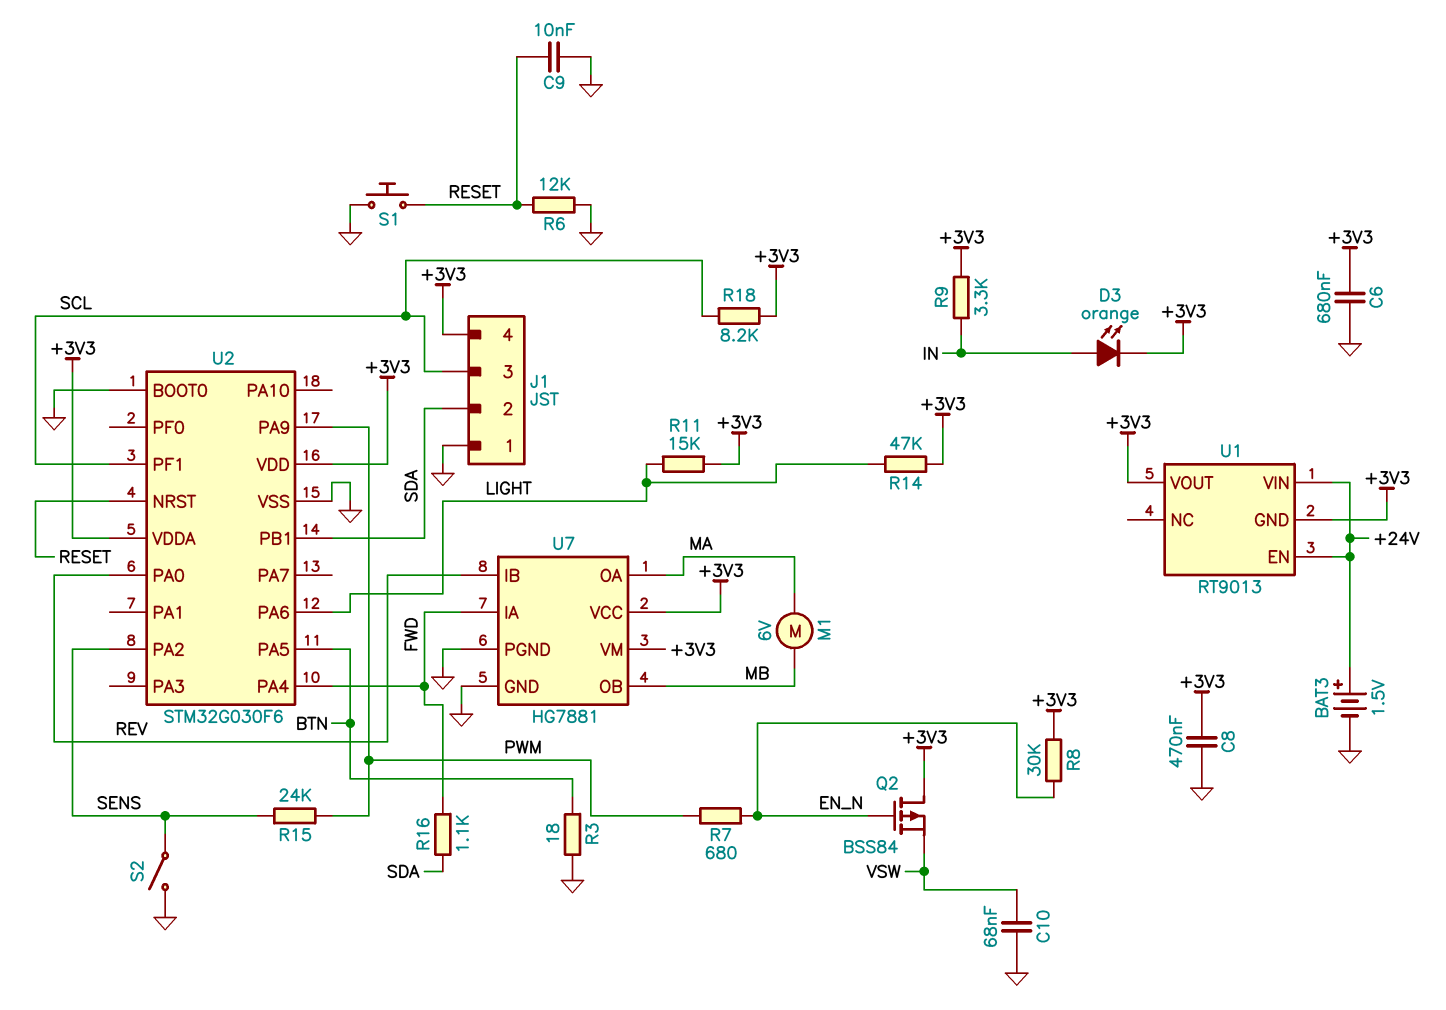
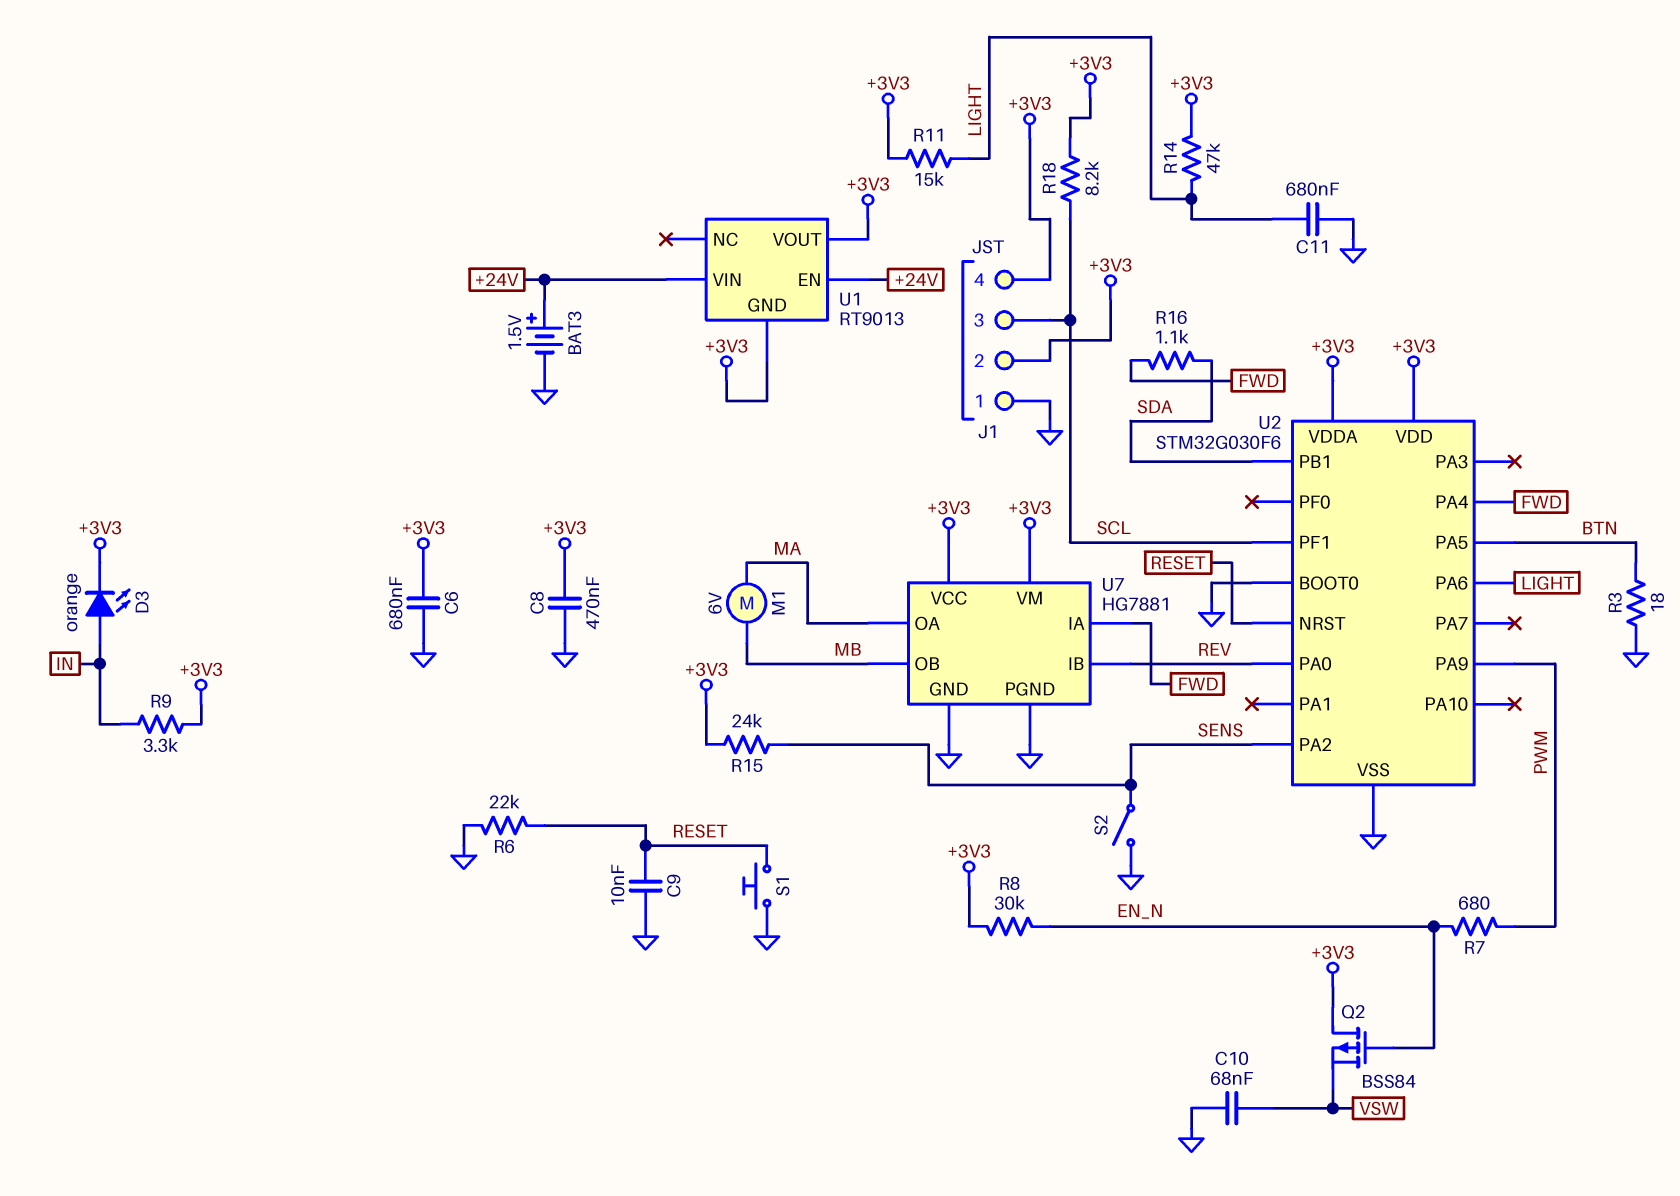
C11: none -> 680nF (GND, LIGHT)
J1 pin 2: SDA -> +3V3
R6: 12k (GND, RESET) -> 22k (GND, RESET)
R15: 24k (PWM, SENS) -> 24k (+3V3, SENS)

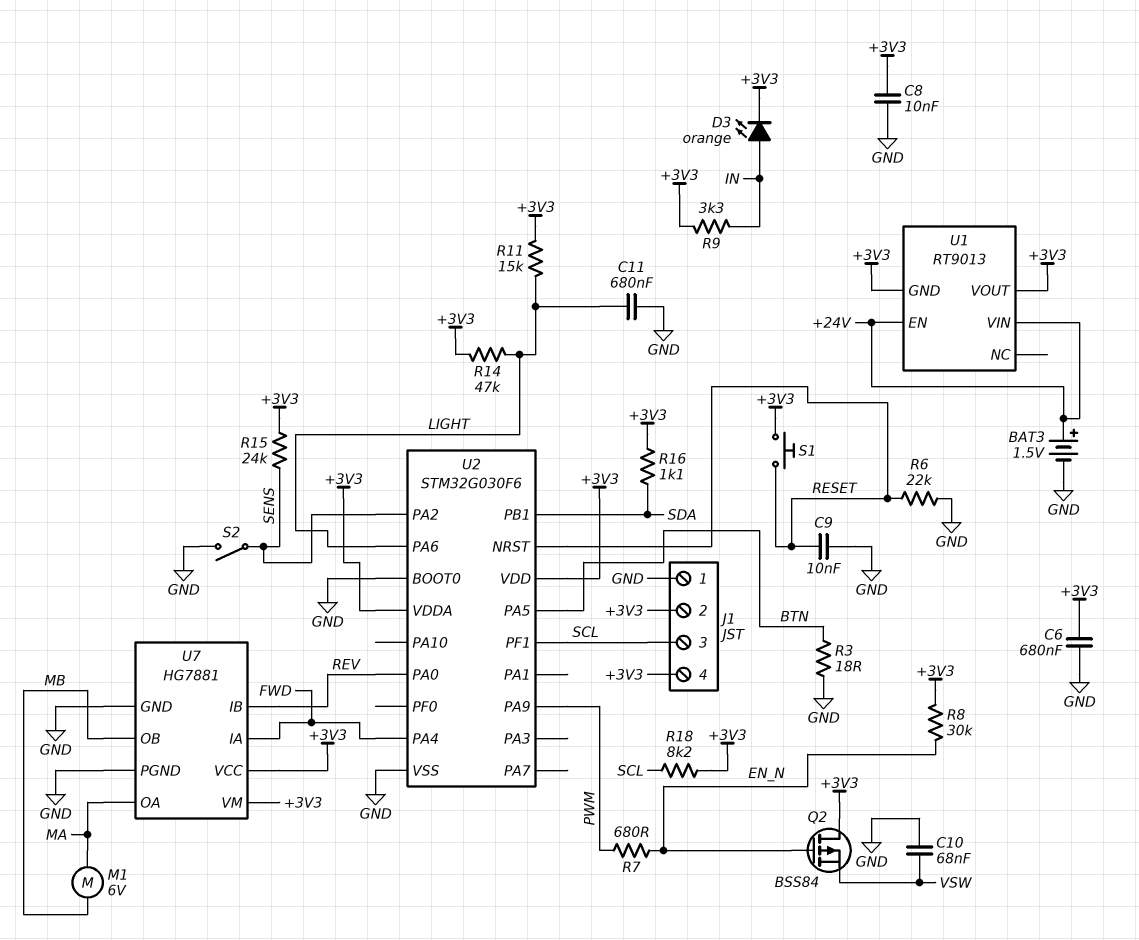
C8: 470nF (+3V3, GND) -> 10nF (+3V3, GND)
R16: 1.1k (FWD, SDA) -> 1.1k (+3V3, SDA)
S1: button (GND, RESET) -> button (+3V3, RESET)

